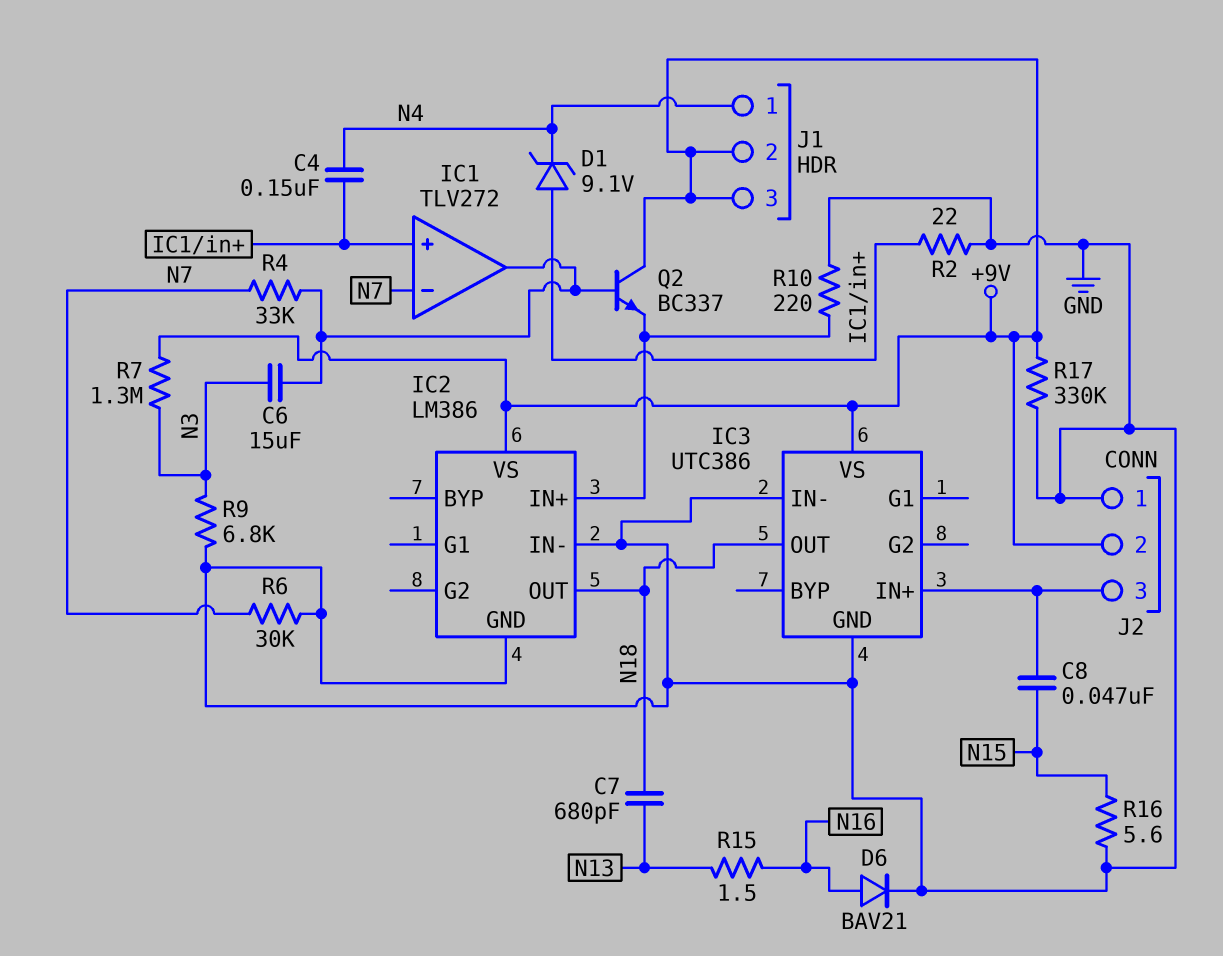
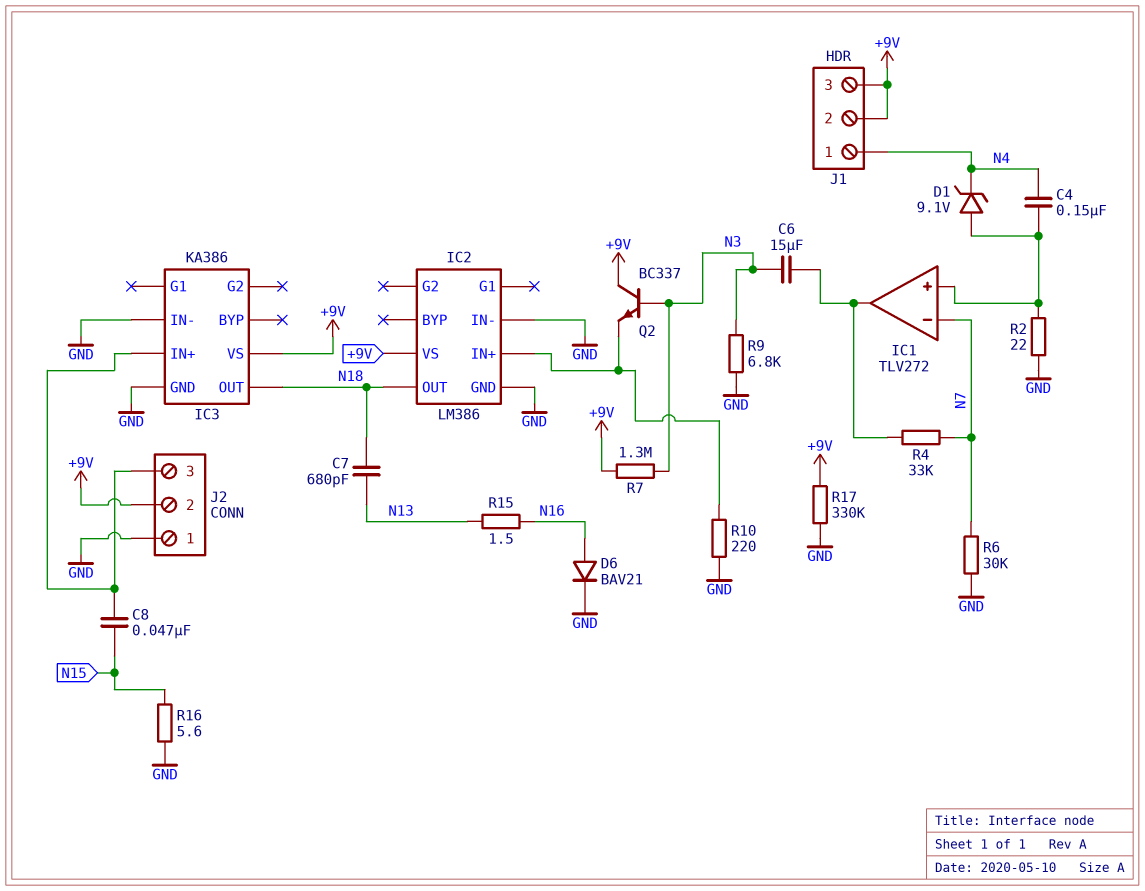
IC3: UTC386 -> KA386
Q2: NPN BC337 (B IC1/out, C +9V, E IC2/IN+) -> NPN BC337 (B N3, C +9V, E IC2/IN+)

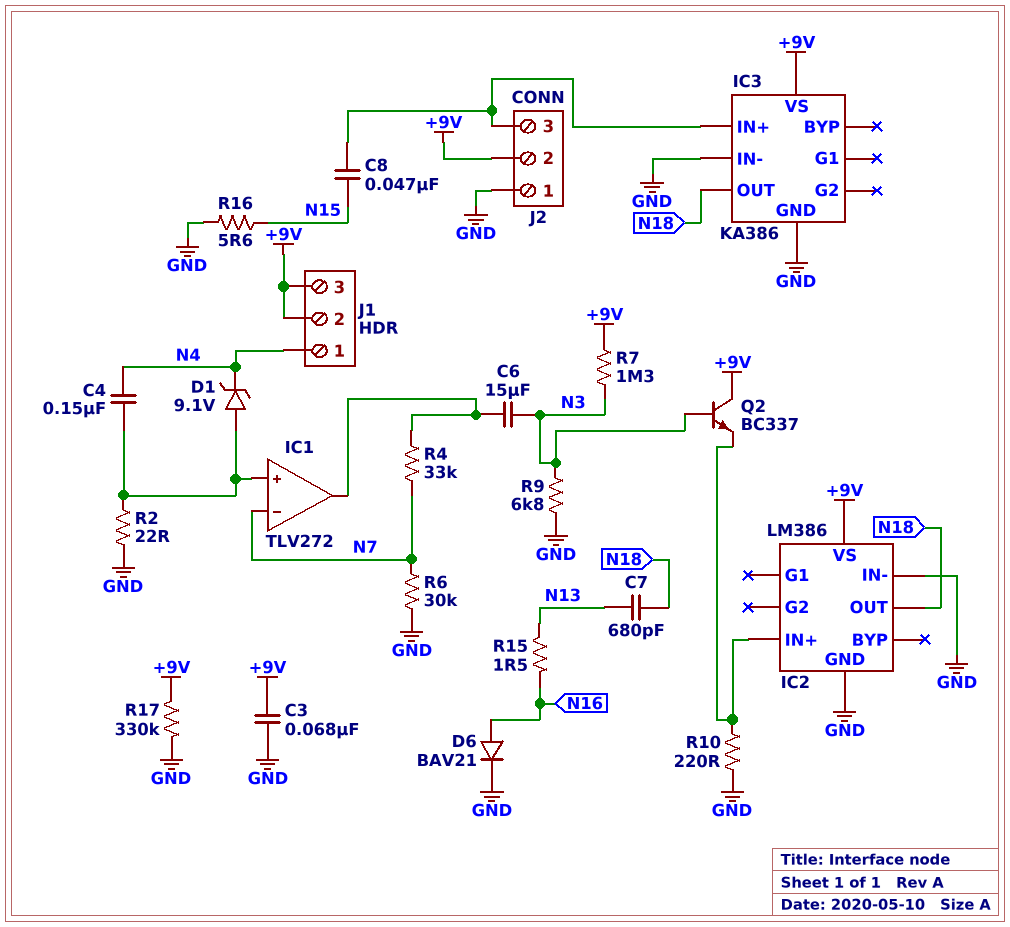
C3: none -> 68nF (+9V, GND)

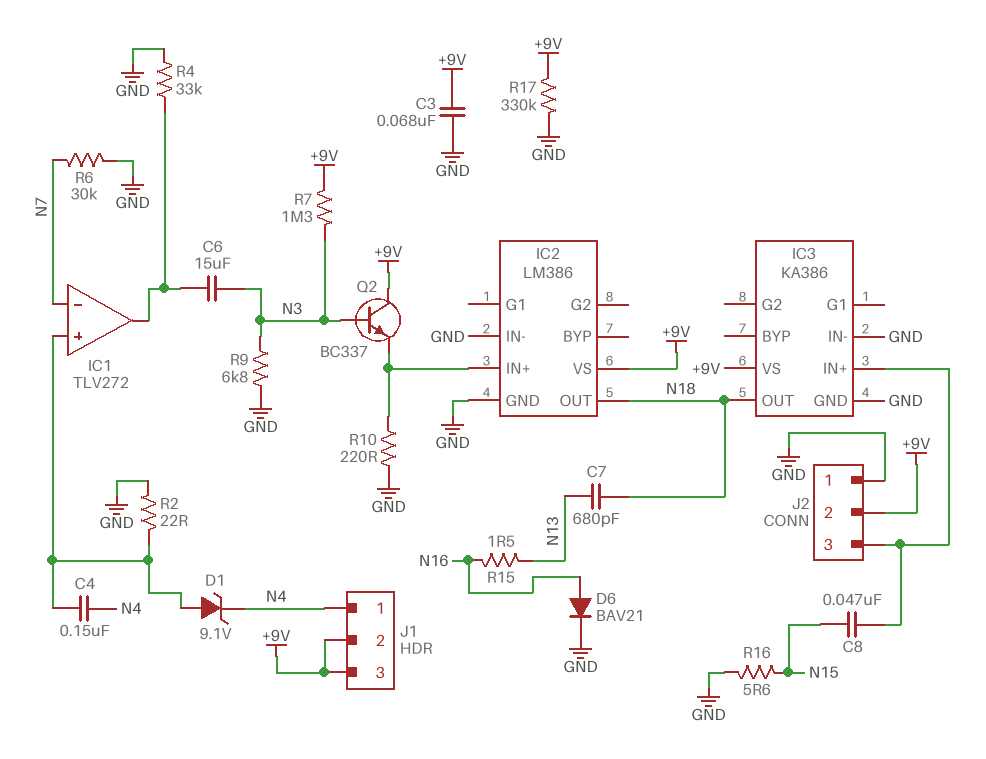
R4: 33k (IC1/out, N7) -> 33k (GND, IC1/out)

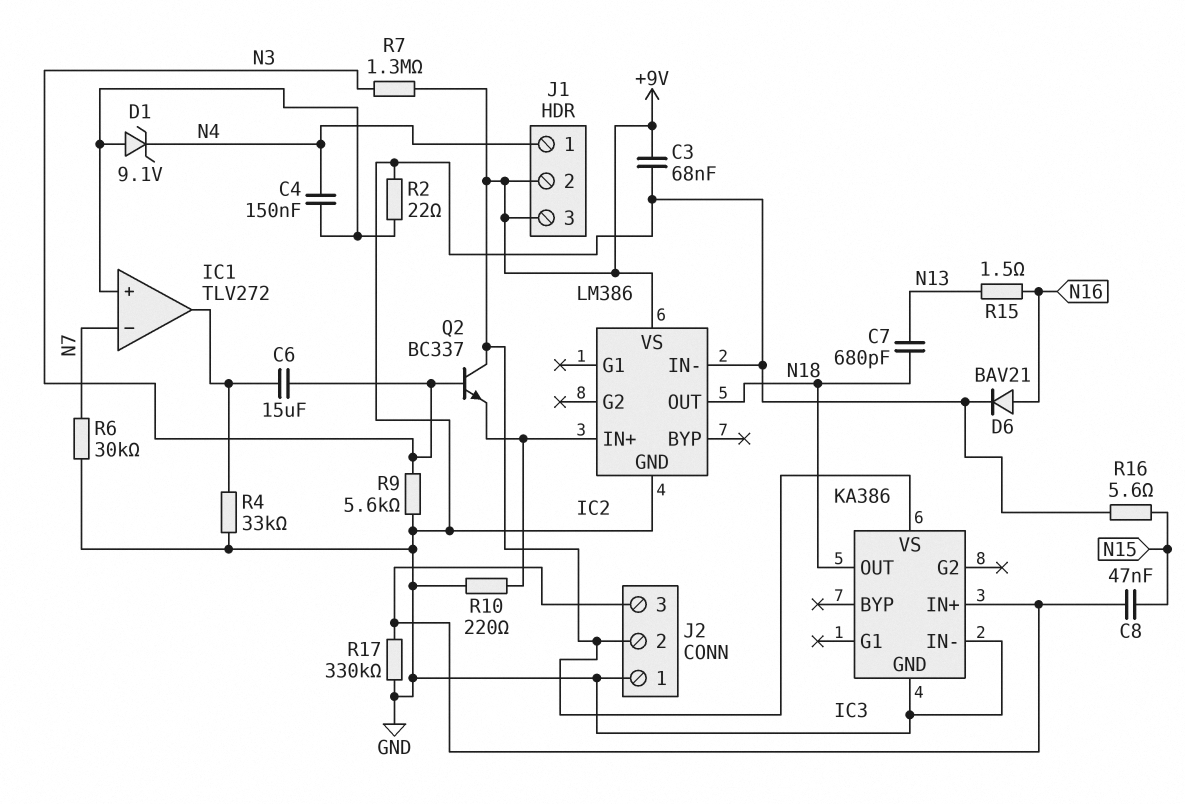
R9: 6.8k (GND, N3) -> 5.6k (GND, N3)
R17: 330k (+9V, GND) -> 330k (GND, IC3/IN+)

